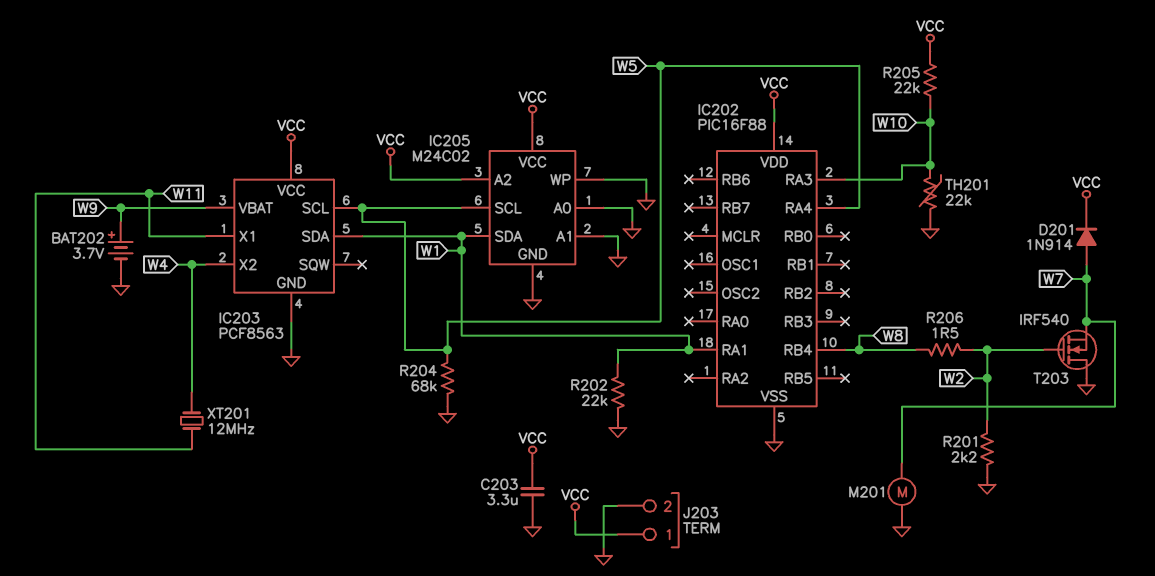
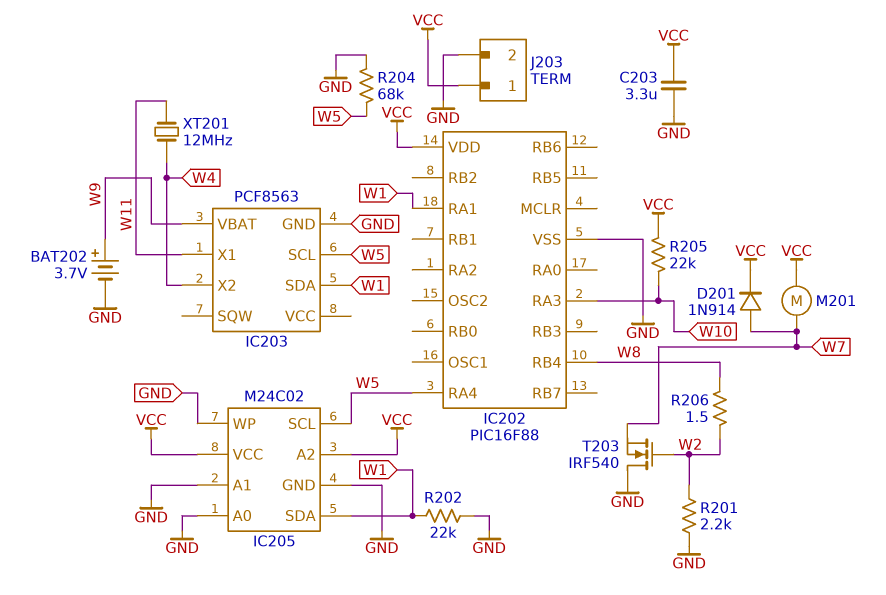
IC203 pin VCC: VCC -> none
M201: motor (GND, W7) -> motor (VCC, W7)
TH201: 22k (GND, W10) -> none

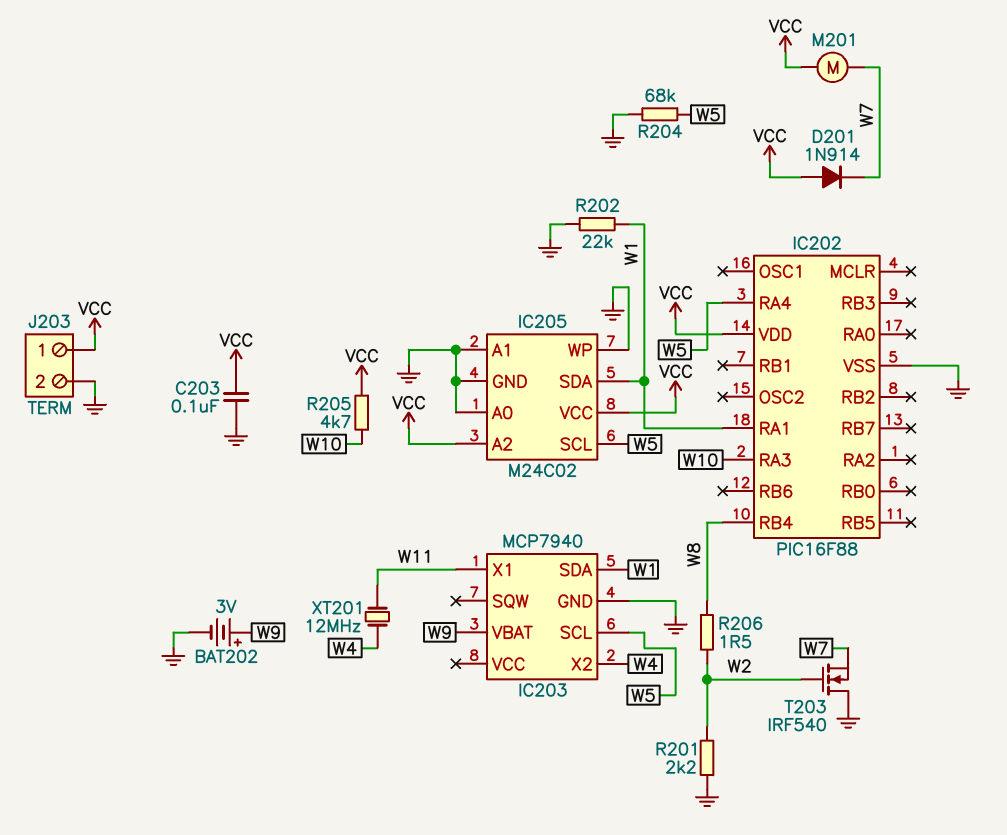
BAT202: 3.7V (plus W9, minus GND) -> 3V (plus W9, minus GND)
C203: 3.3uF (GND, VCC) -> 100nF (GND, VCC)
D201: diode 1N914 (A W7, K VCC) -> diode 1N914 (A VCC, K W7)
IC203: PCF8563 -> MCP7940
R205: 22k (VCC, W10) -> 4.7k (VCC, W10)

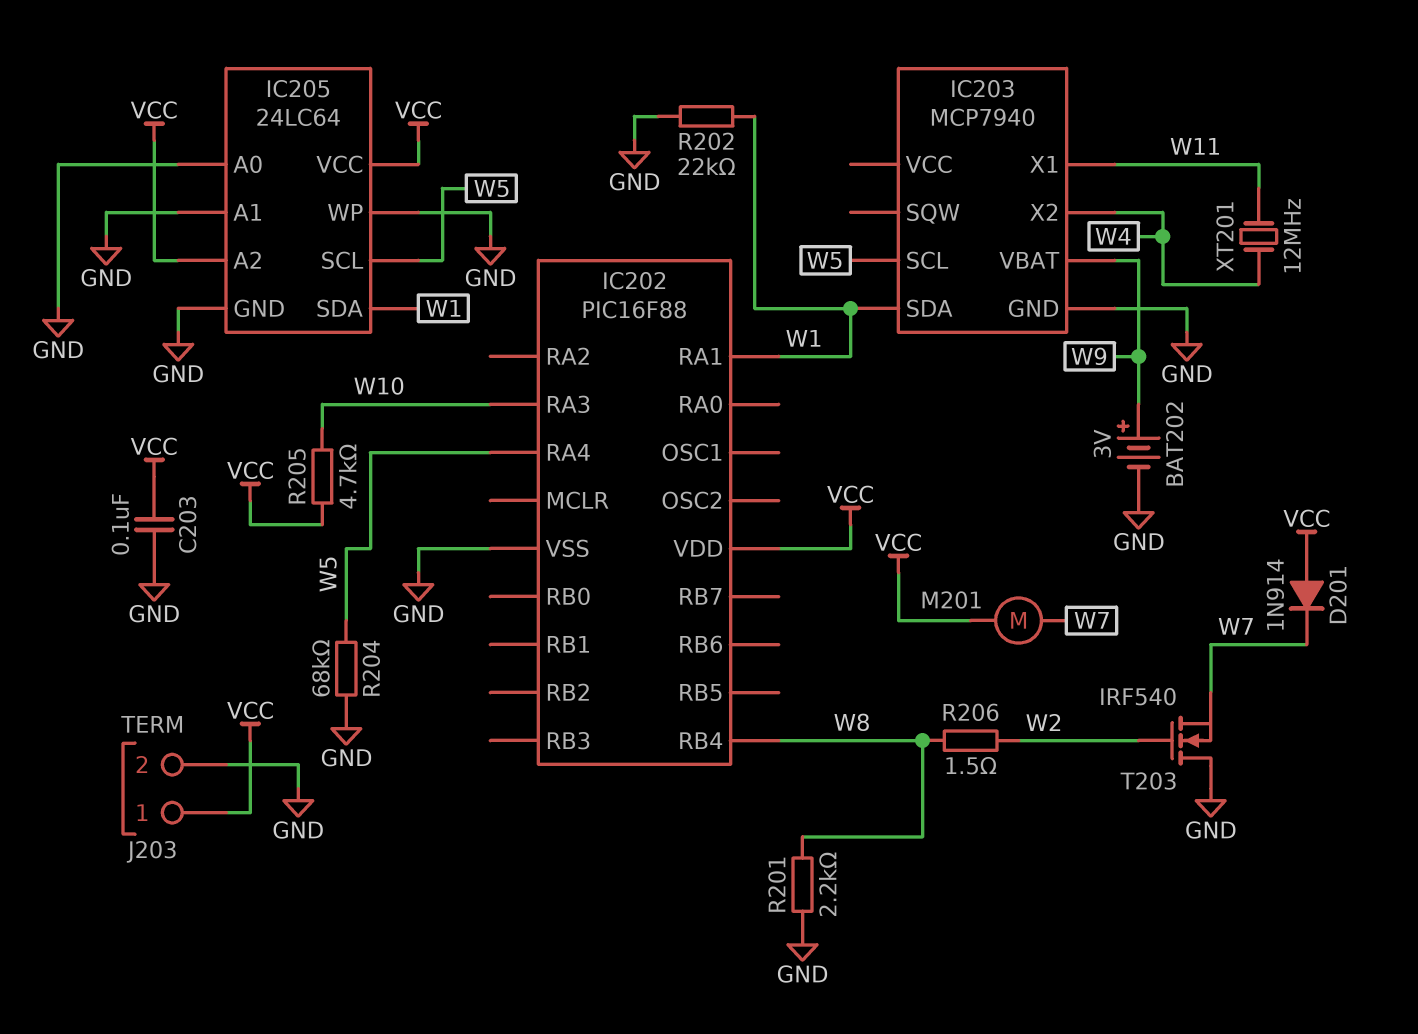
IC205: M24C02 -> 24LC64
R201: 2.2k (GND, W2) -> 2.2k (GND, W8)

